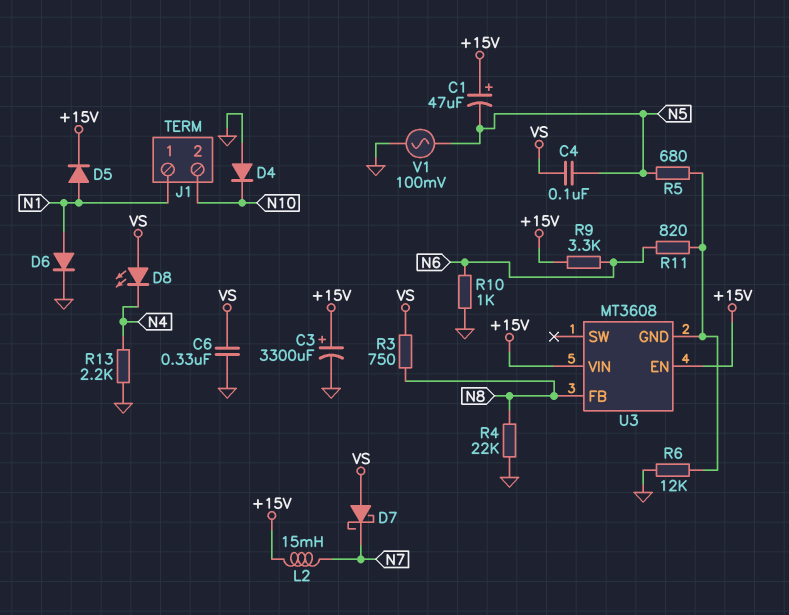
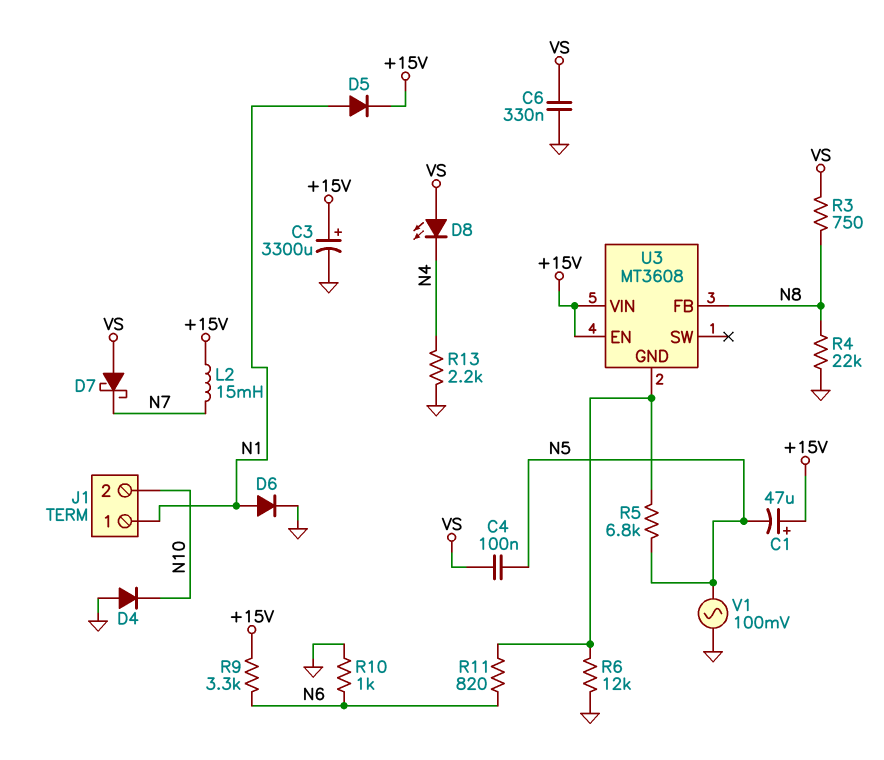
R5: 680 (N5, U3/GND) -> 6.8k (N5, U3/GND)

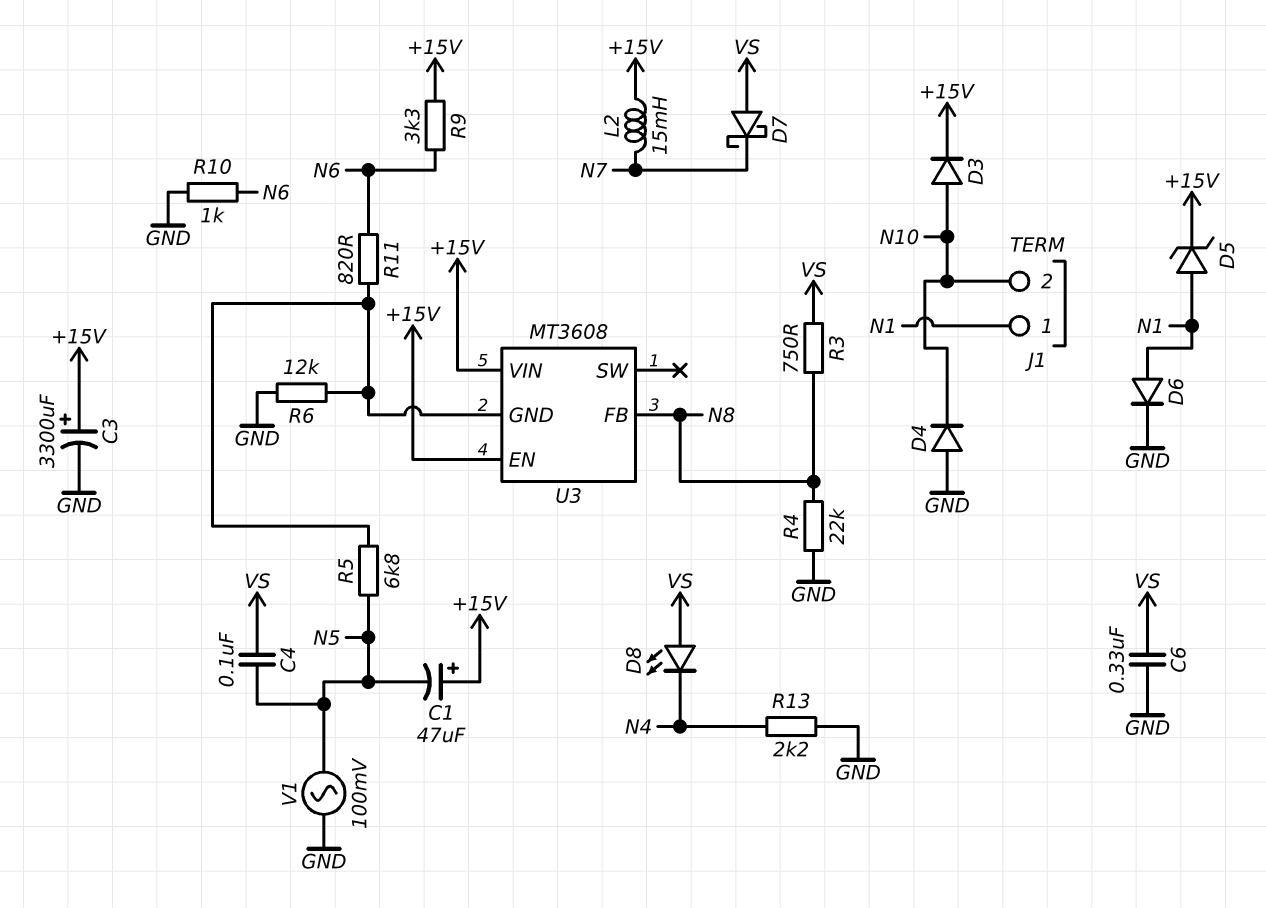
D3: none -> diode (A N10, K +15V)
D5: diode (A N1, K +15V) -> zener (A N1, K +15V)

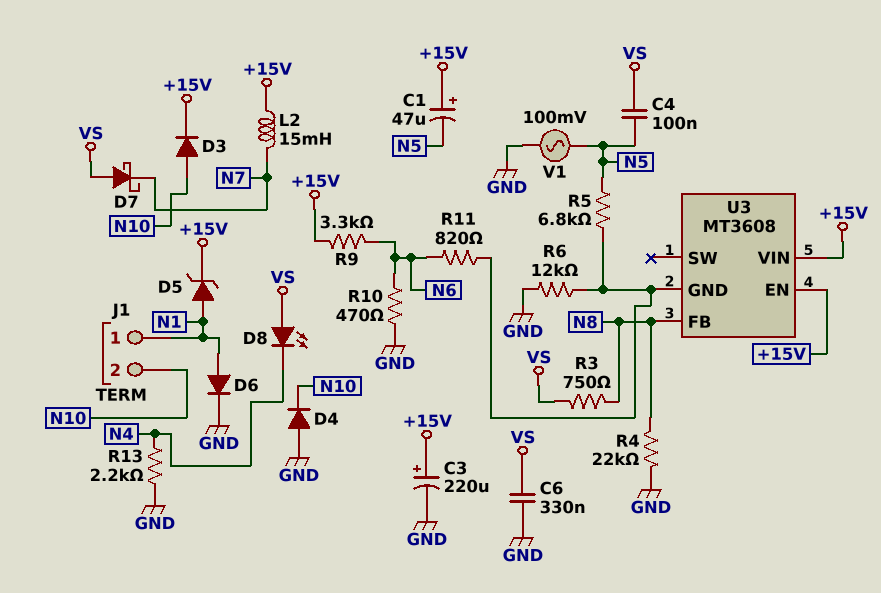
C3: 3300uF (plus +15V, minus GND) -> 220uF (plus +15V, minus GND)
R10: 1k (GND, N6) -> 470 (GND, N6)

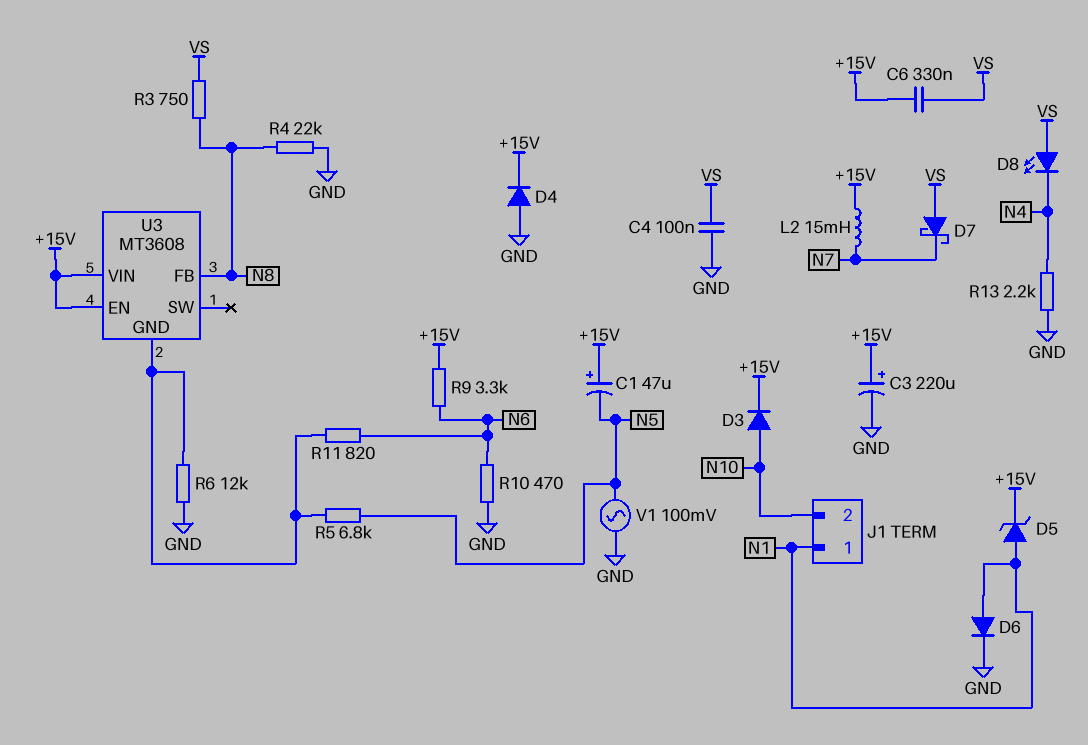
C4: 100nF (N5, VS) -> 100nF (GND, VS)
C6: 330nF (GND, VS) -> 330nF (+15V, VS)
D4: diode (A GND, K N10) -> diode (A GND, K +15V)

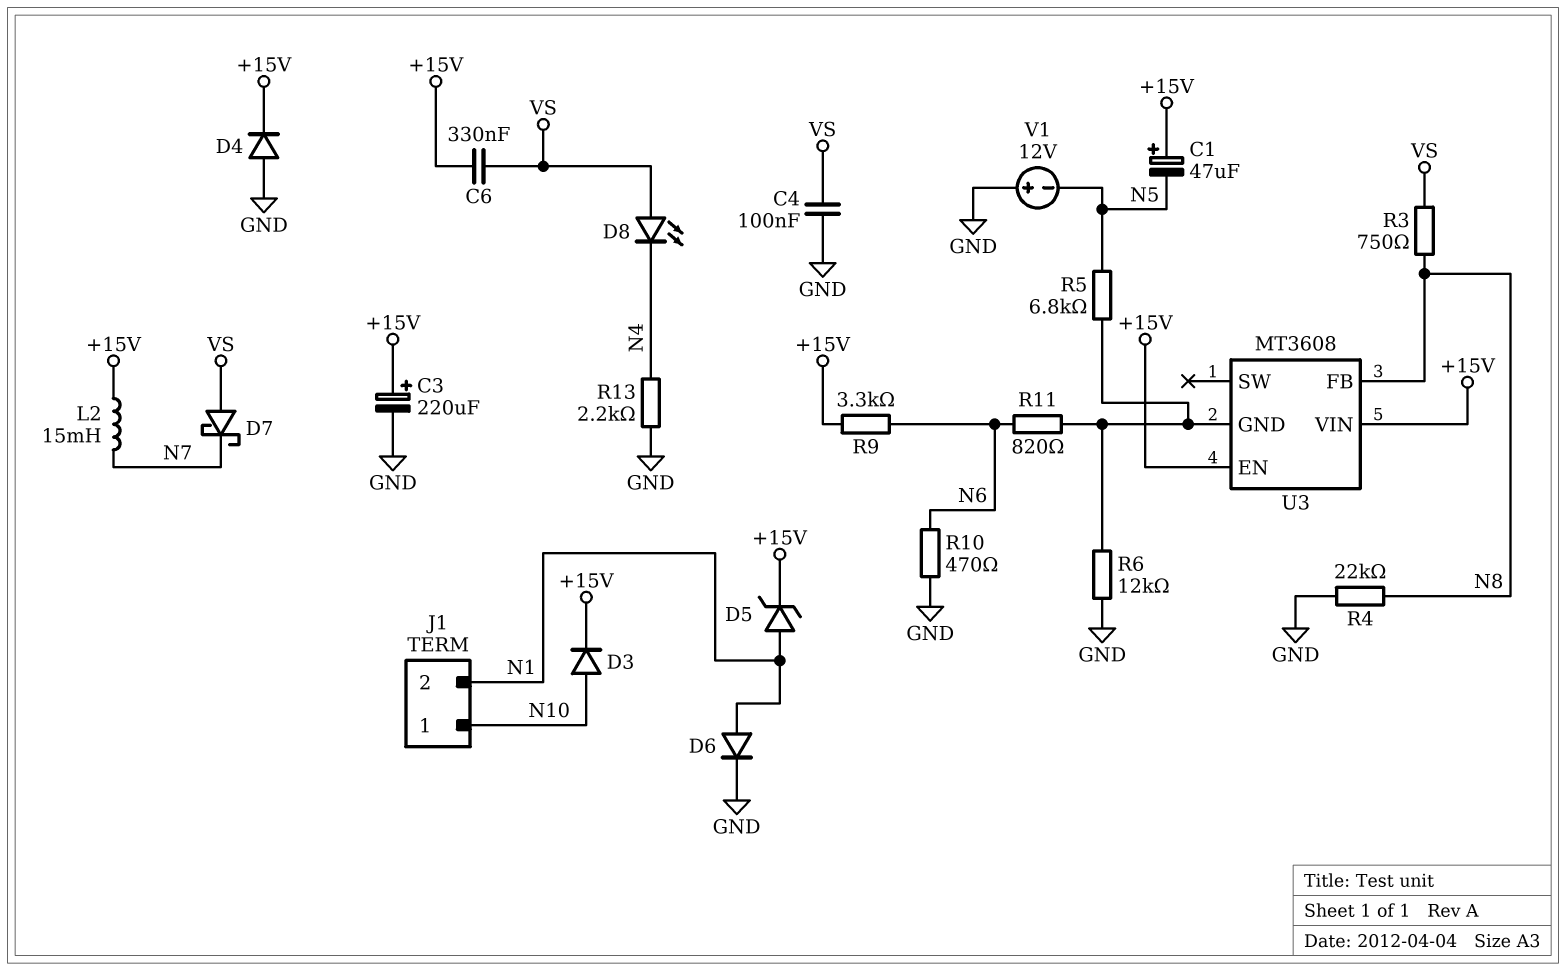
J1 pin 1: N1 -> N10
J1 pin 2: N10 -> N1
V1: AC 100mV (GND, N5) -> 12V (plus GND, minus N5)

